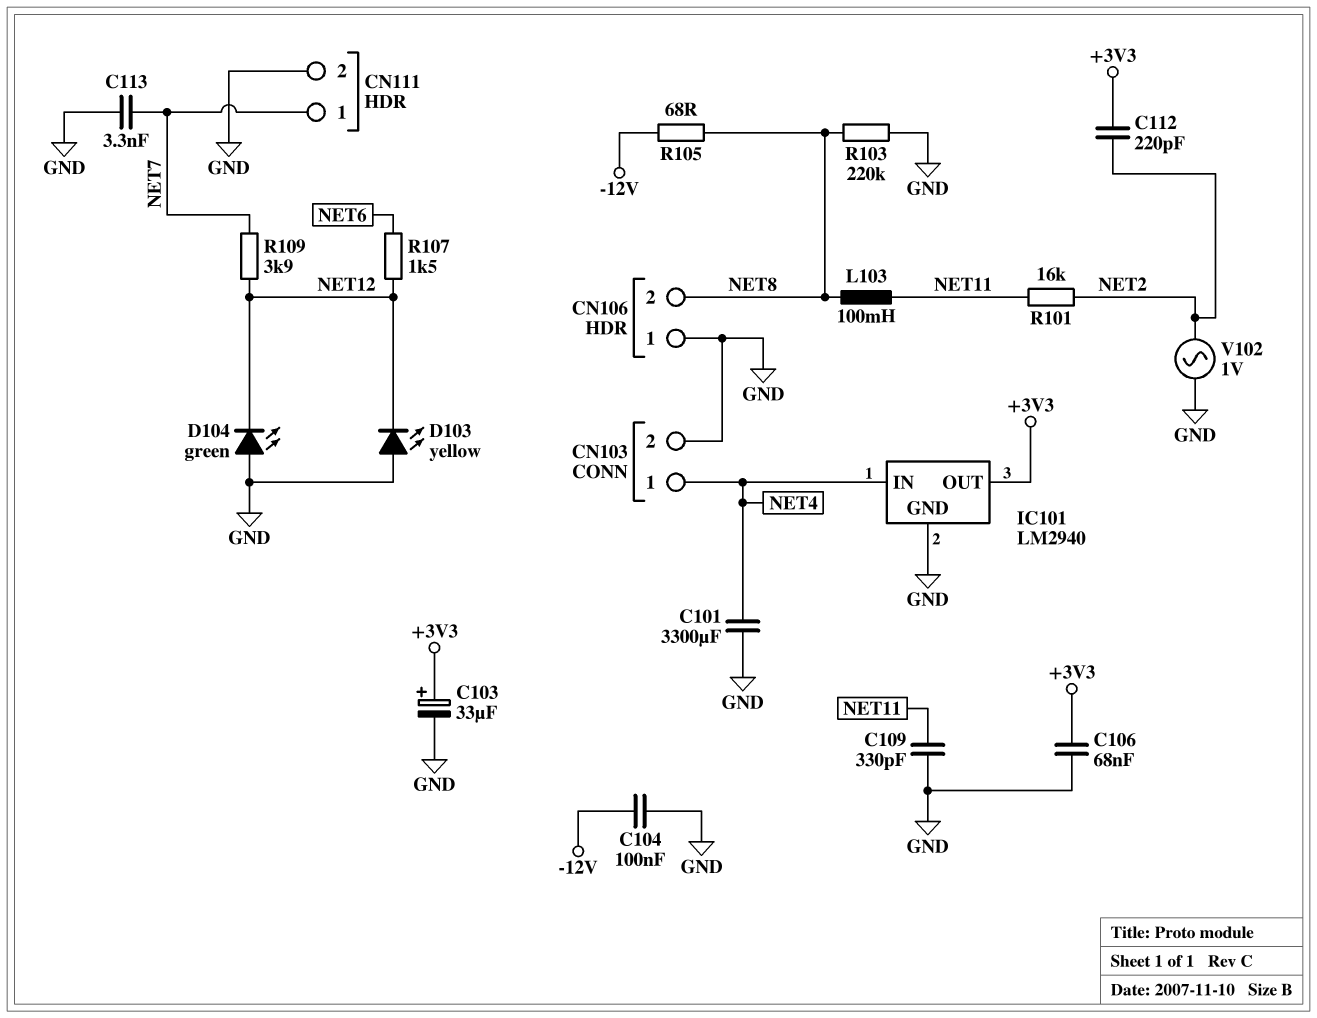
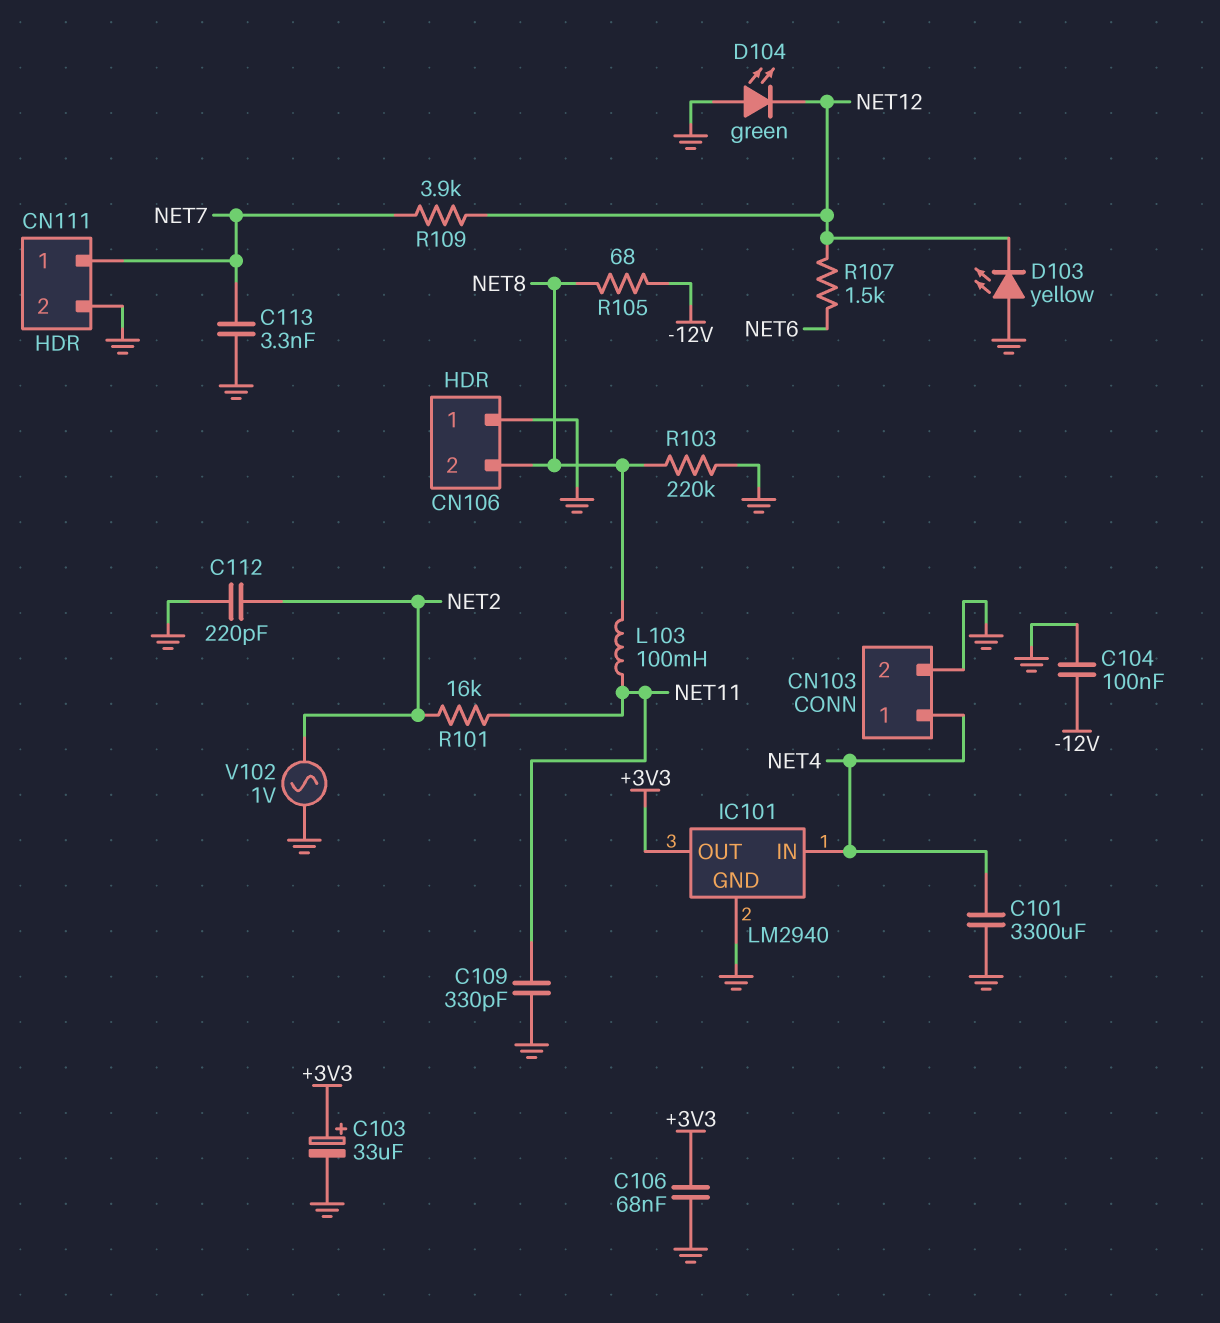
C112: 220pF (+3V3, NET2) -> 220pF (GND, NET2)

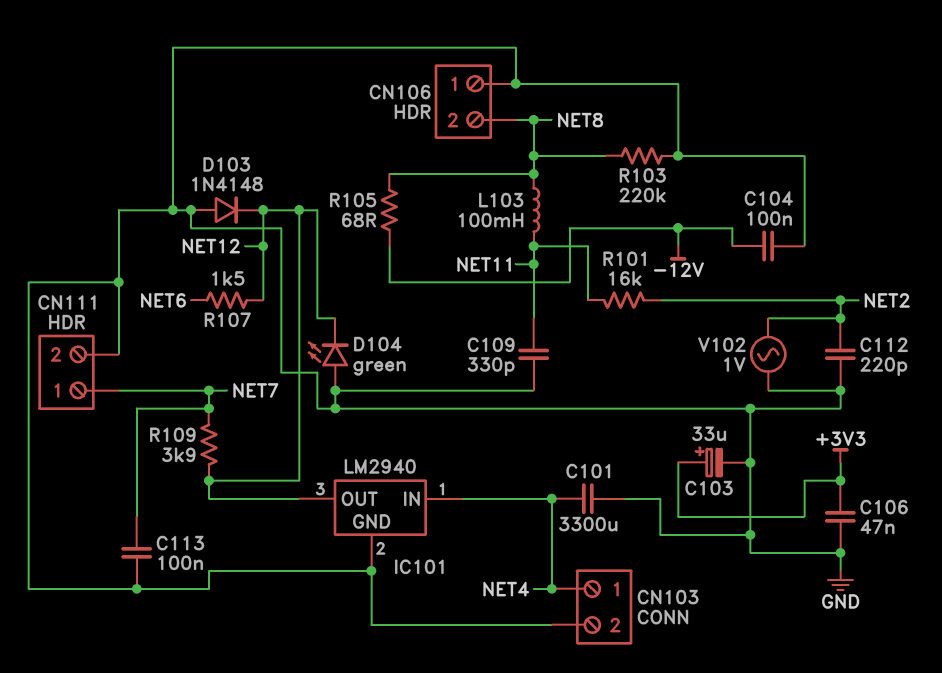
C106: 68nF (+3V3, GND) -> 47nF (+3V3, GND)
C113: 3.3nF (GND, NET7) -> 100nF (GND, NET7)
D103: LED yellow (A GND, K NET12) -> diode 1N4148 (A GND, K NET12)
IC101 pin OUT: +3V3 -> NET12

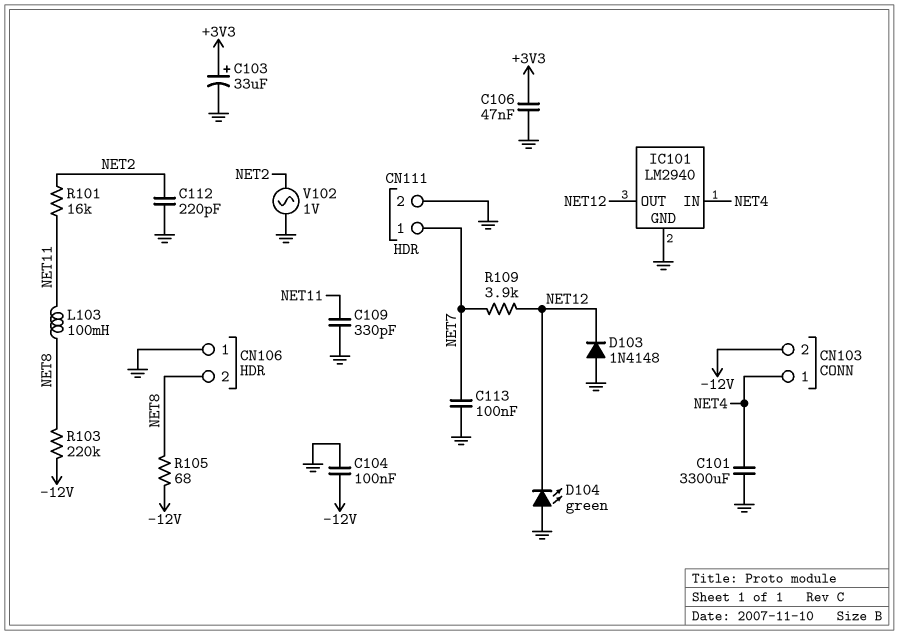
CN103 pin 2: GND -> -12V
R103: 220k (GND, NET8) -> 220k (-12V, NET8)
R107: 1.5k (NET6, NET12) -> none

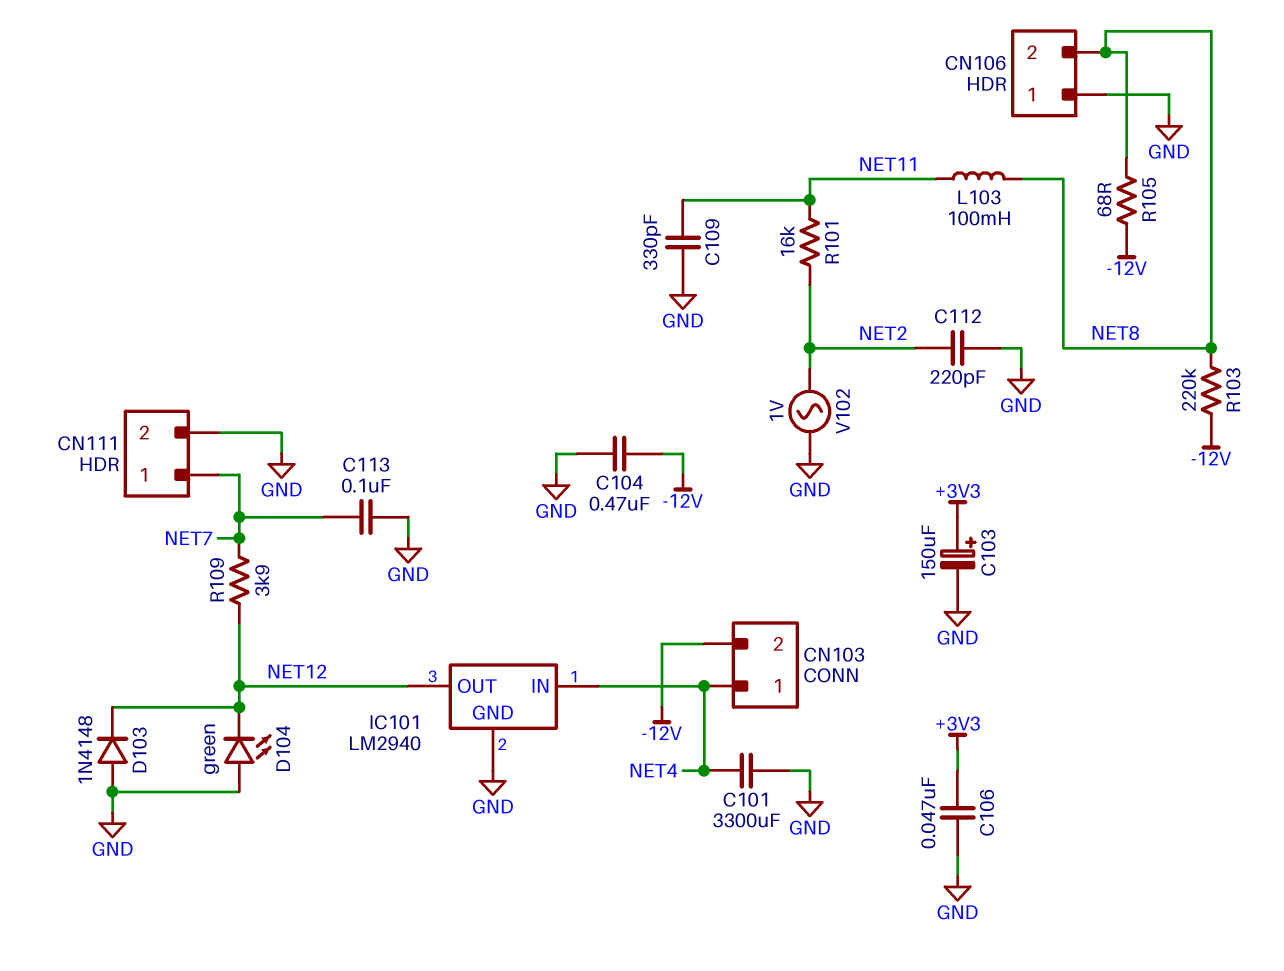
C103: 33uF (plus +3V3, minus GND) -> 150uF (plus +3V3, minus GND)
C104: 100nF (-12V, GND) -> 470nF (-12V, GND)

